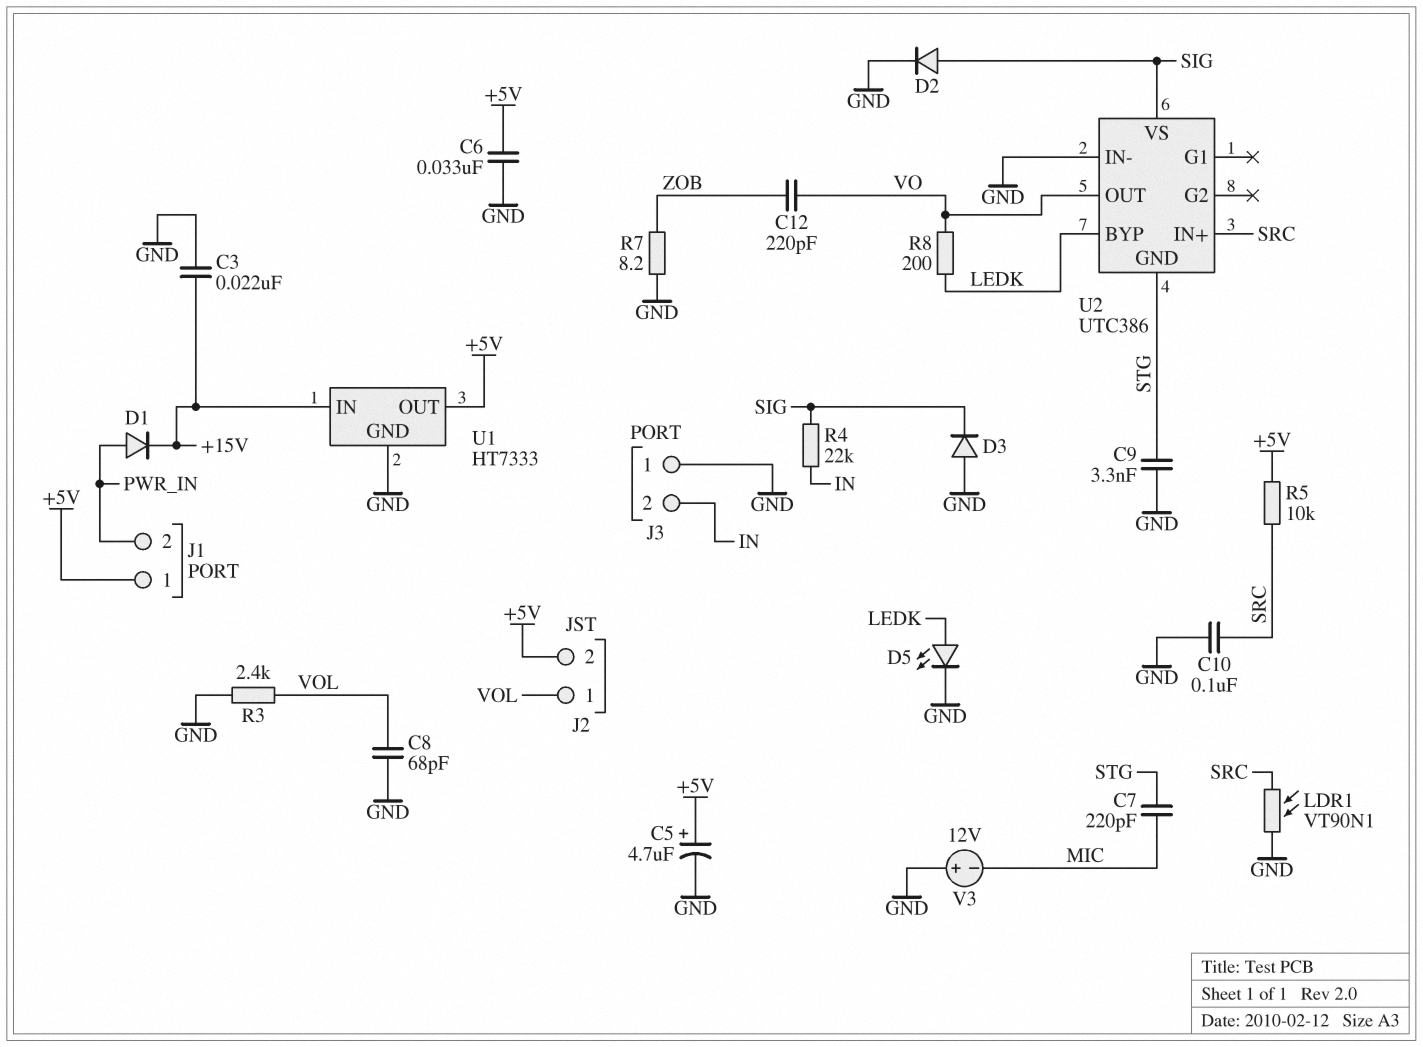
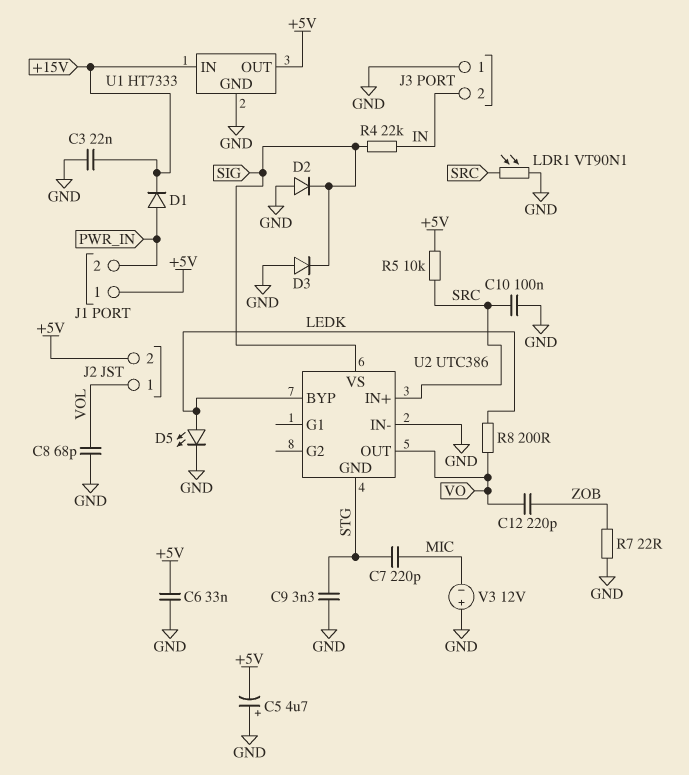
C5: 4.7uF (plus +5V, minus GND) -> 4.7uF (plus GND, minus +5V)
D2: diode (A SIG, K GND) -> diode (A GND, K SIG)
R3: 2.4k (GND, VOL) -> none
R7: 8.2 (GND, ZOB) -> 22 (GND, ZOB)

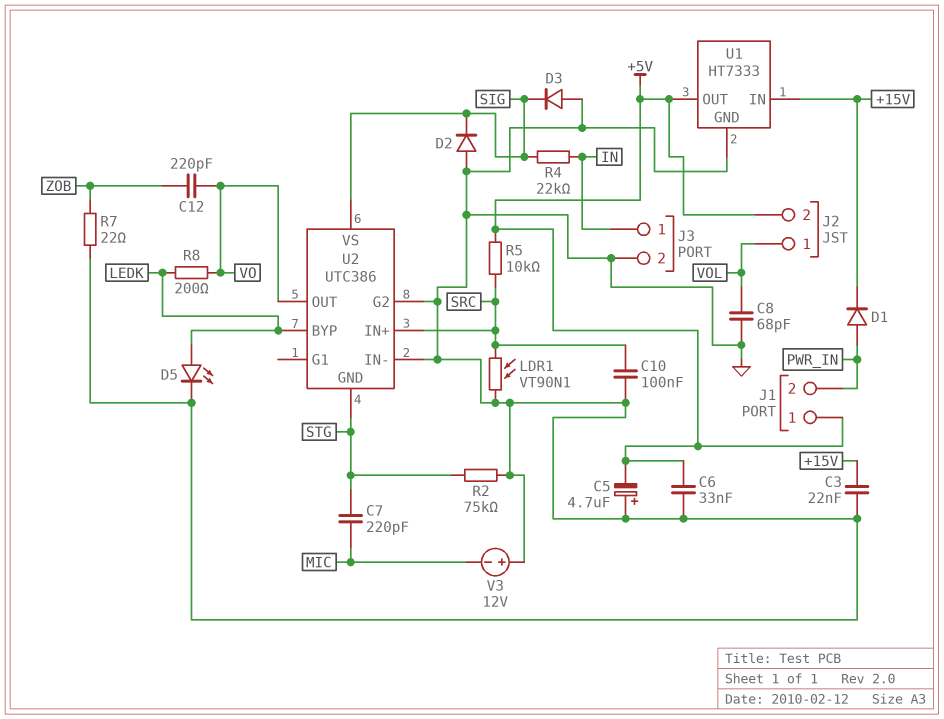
C9: 3.3nF (GND, STG) -> none
J3 pin 1: GND -> IN
J3 pin 2: IN -> GND
R2: none -> 75k (GND, STG)
U2 pin G2: none -> GND

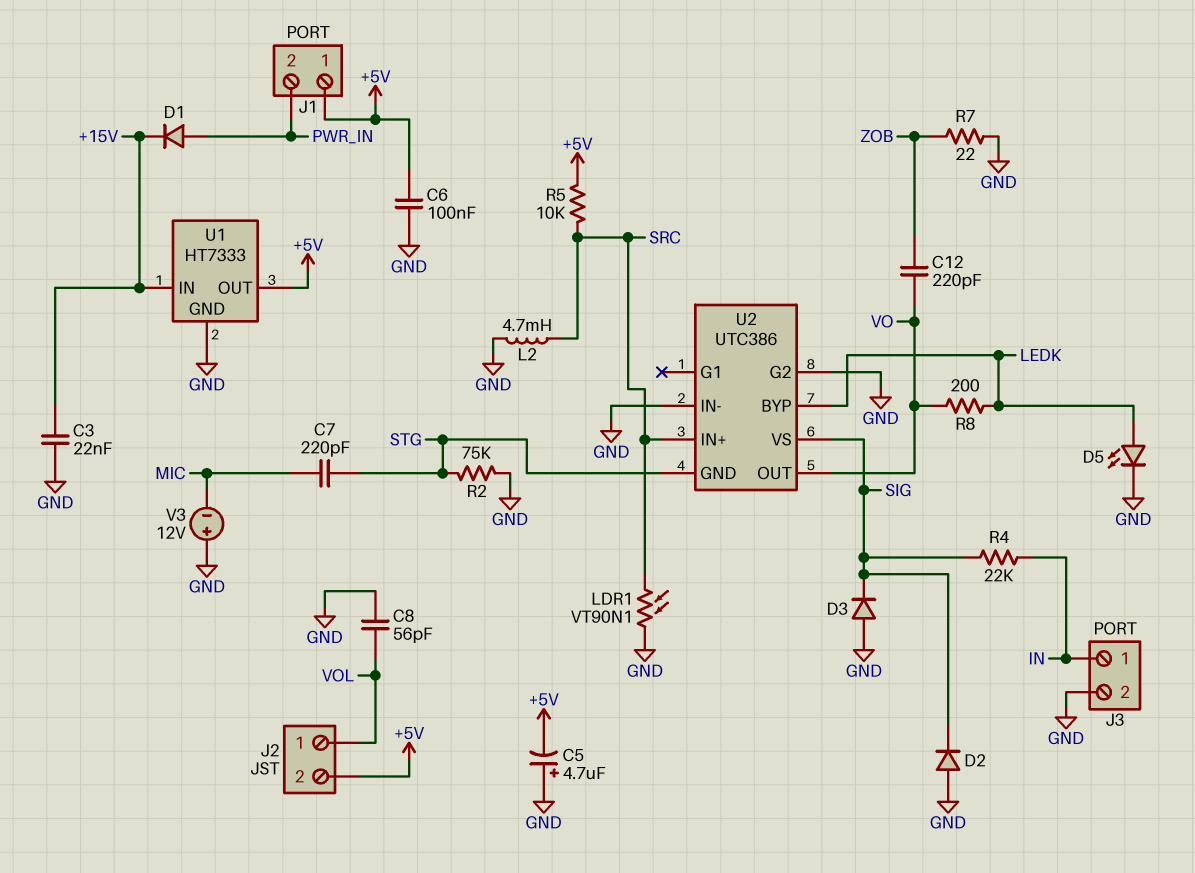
C6: 33nF (+5V, GND) -> 100nF (+5V, GND)
C8: 68pF (GND, VOL) -> 56pF (GND, VOL)
C10: 100nF (GND, SRC) -> none
L2: none -> 4.7mH (GND, SRC)

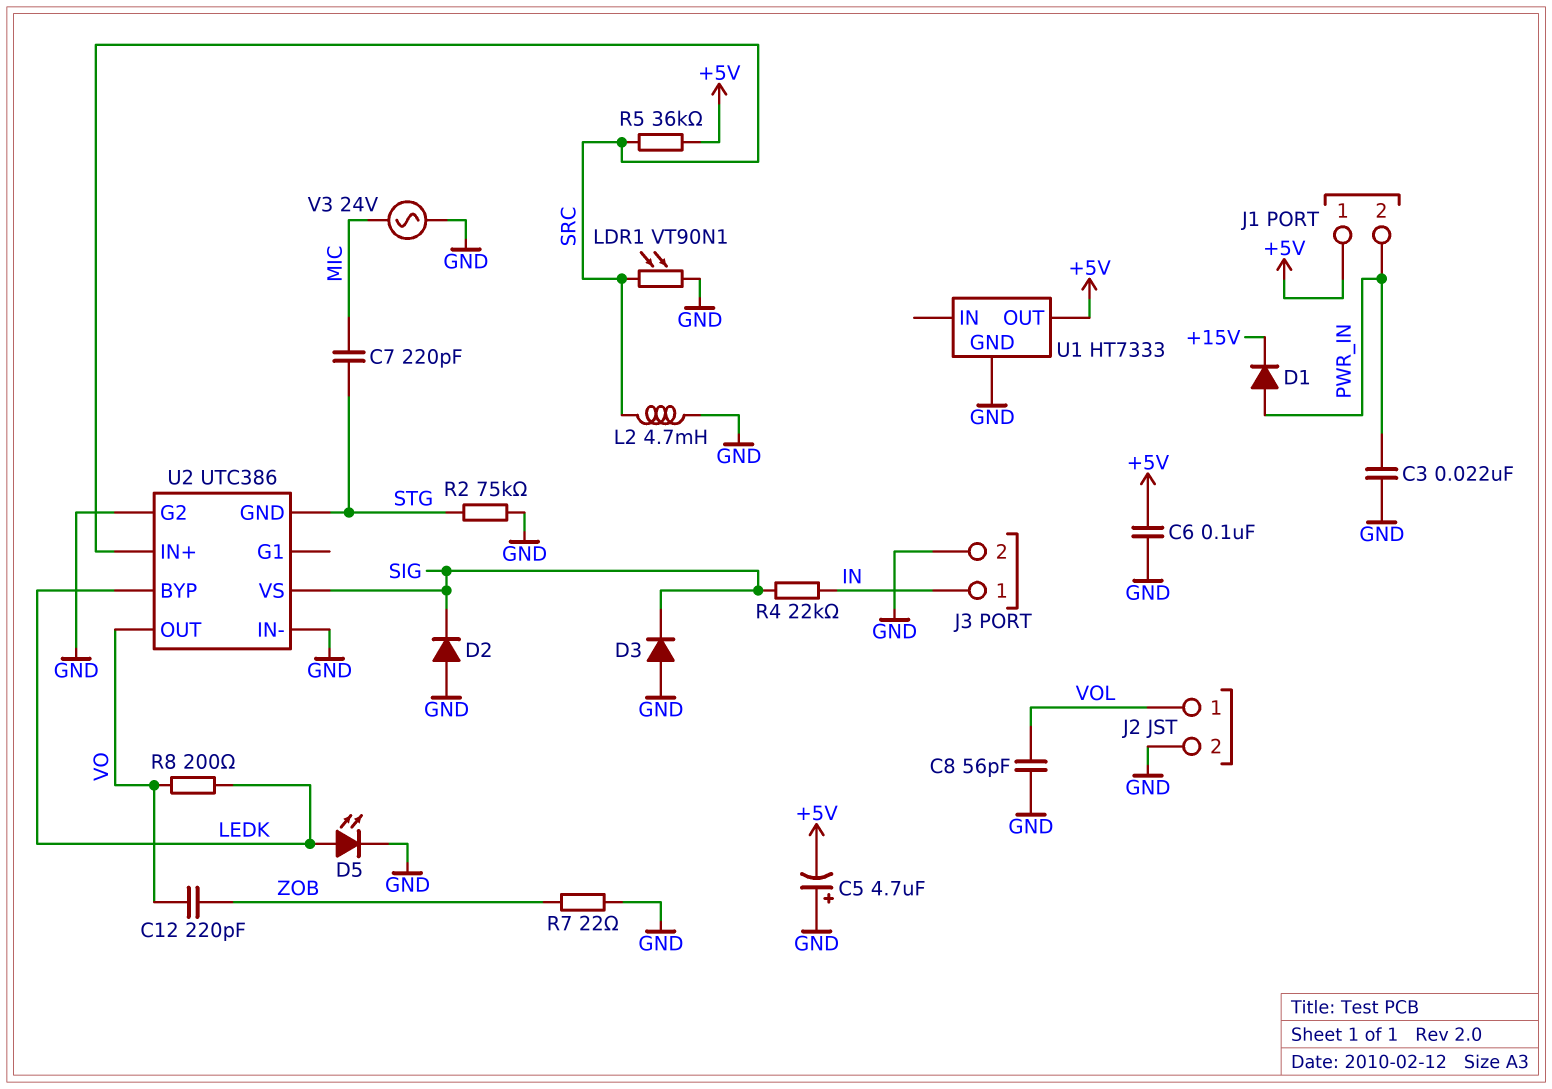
C3: 22nF (+15V, GND) -> 22nF (GND, PWR_IN)
J2 pin 2: +5V -> GND
R5: 10k (+5V, SRC) -> 36k (+5V, SRC)
U1 pin IN: +15V -> none
V3: 12V (plus GND, minus MIC) -> AC 24V (GND, MIC)

